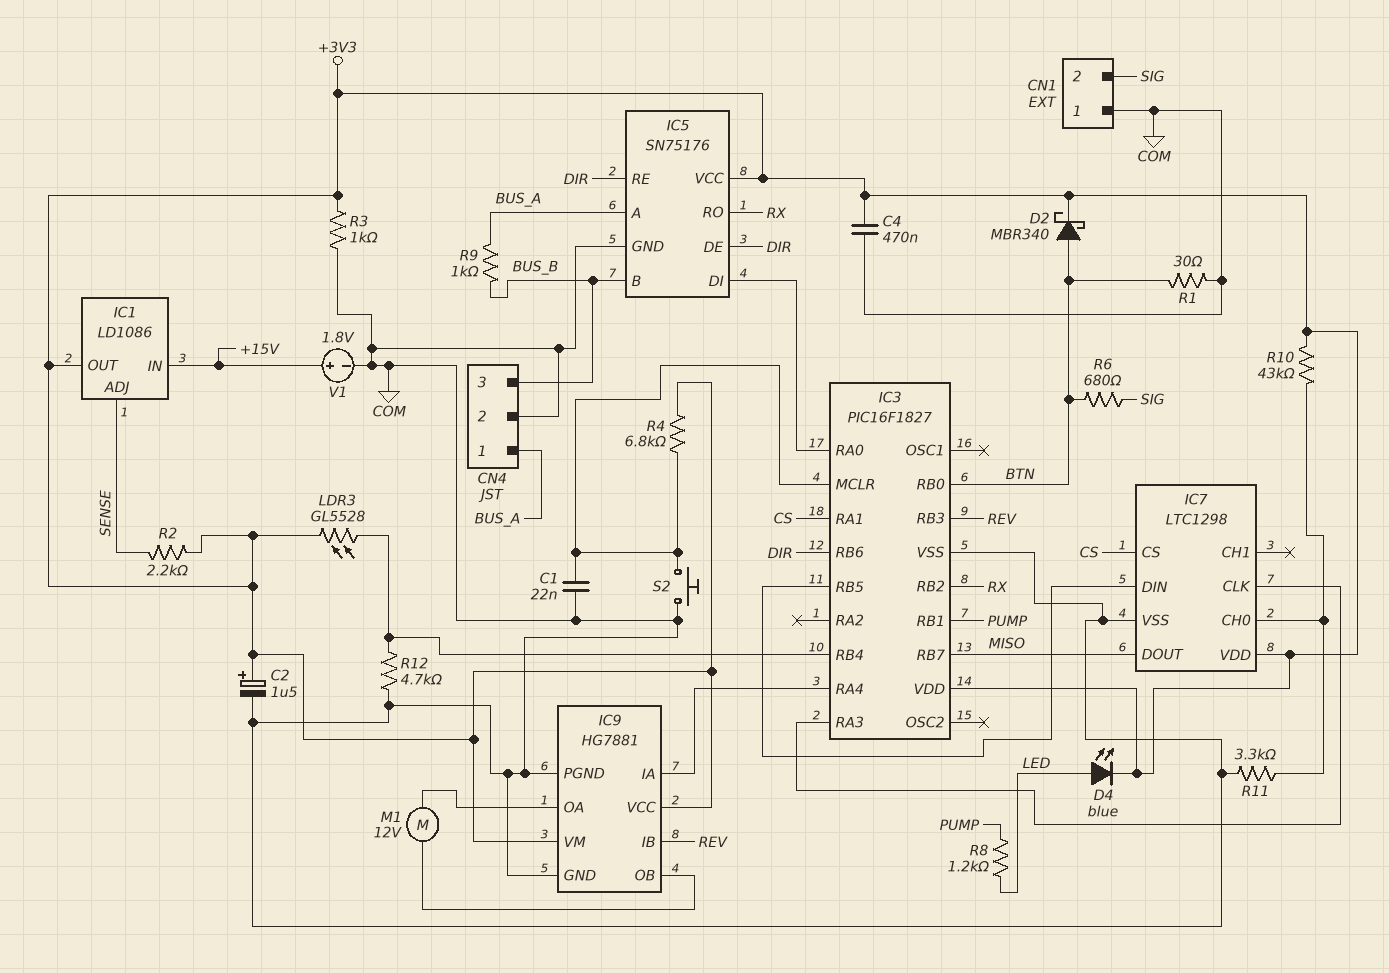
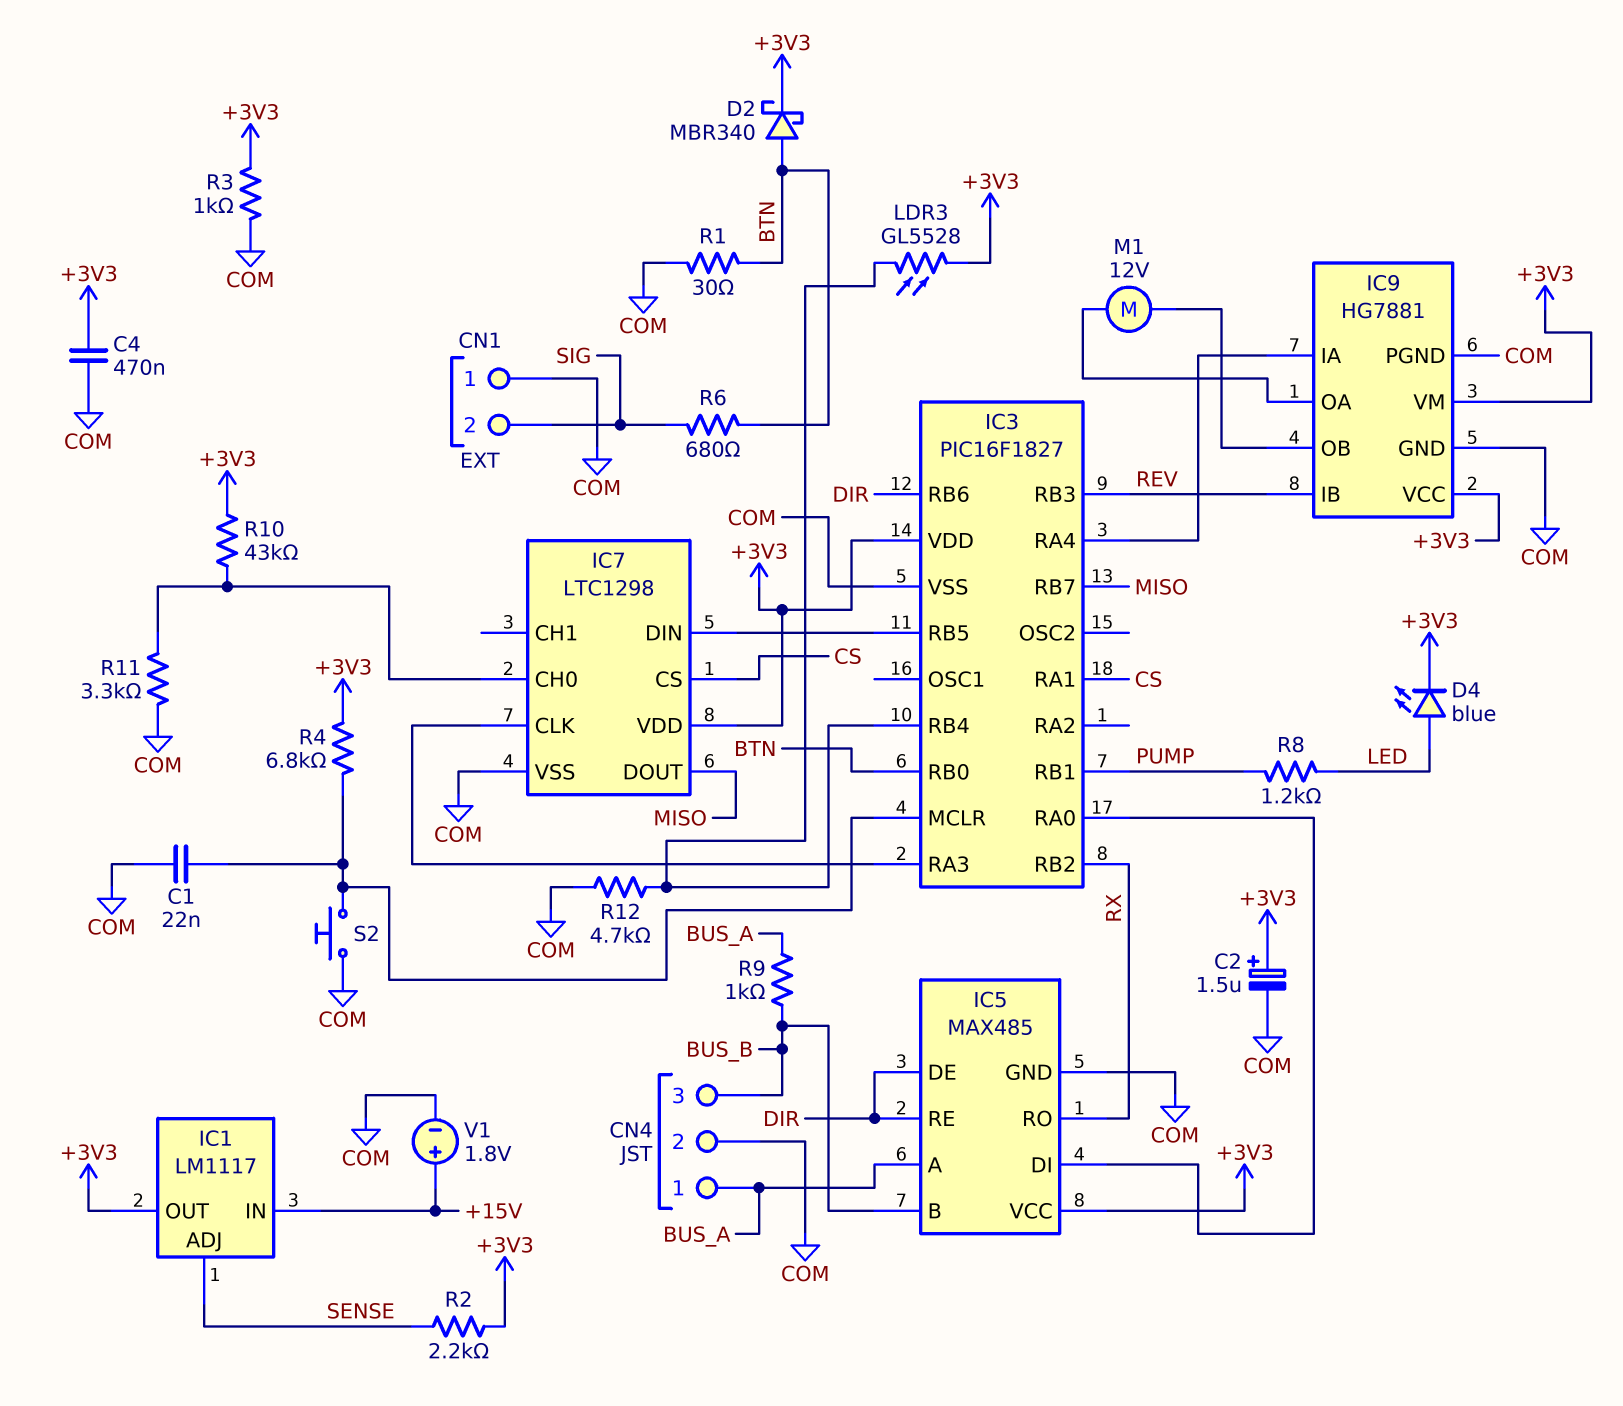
IC1: LD1086 -> LM1117
IC5: SN75176 -> MAX485

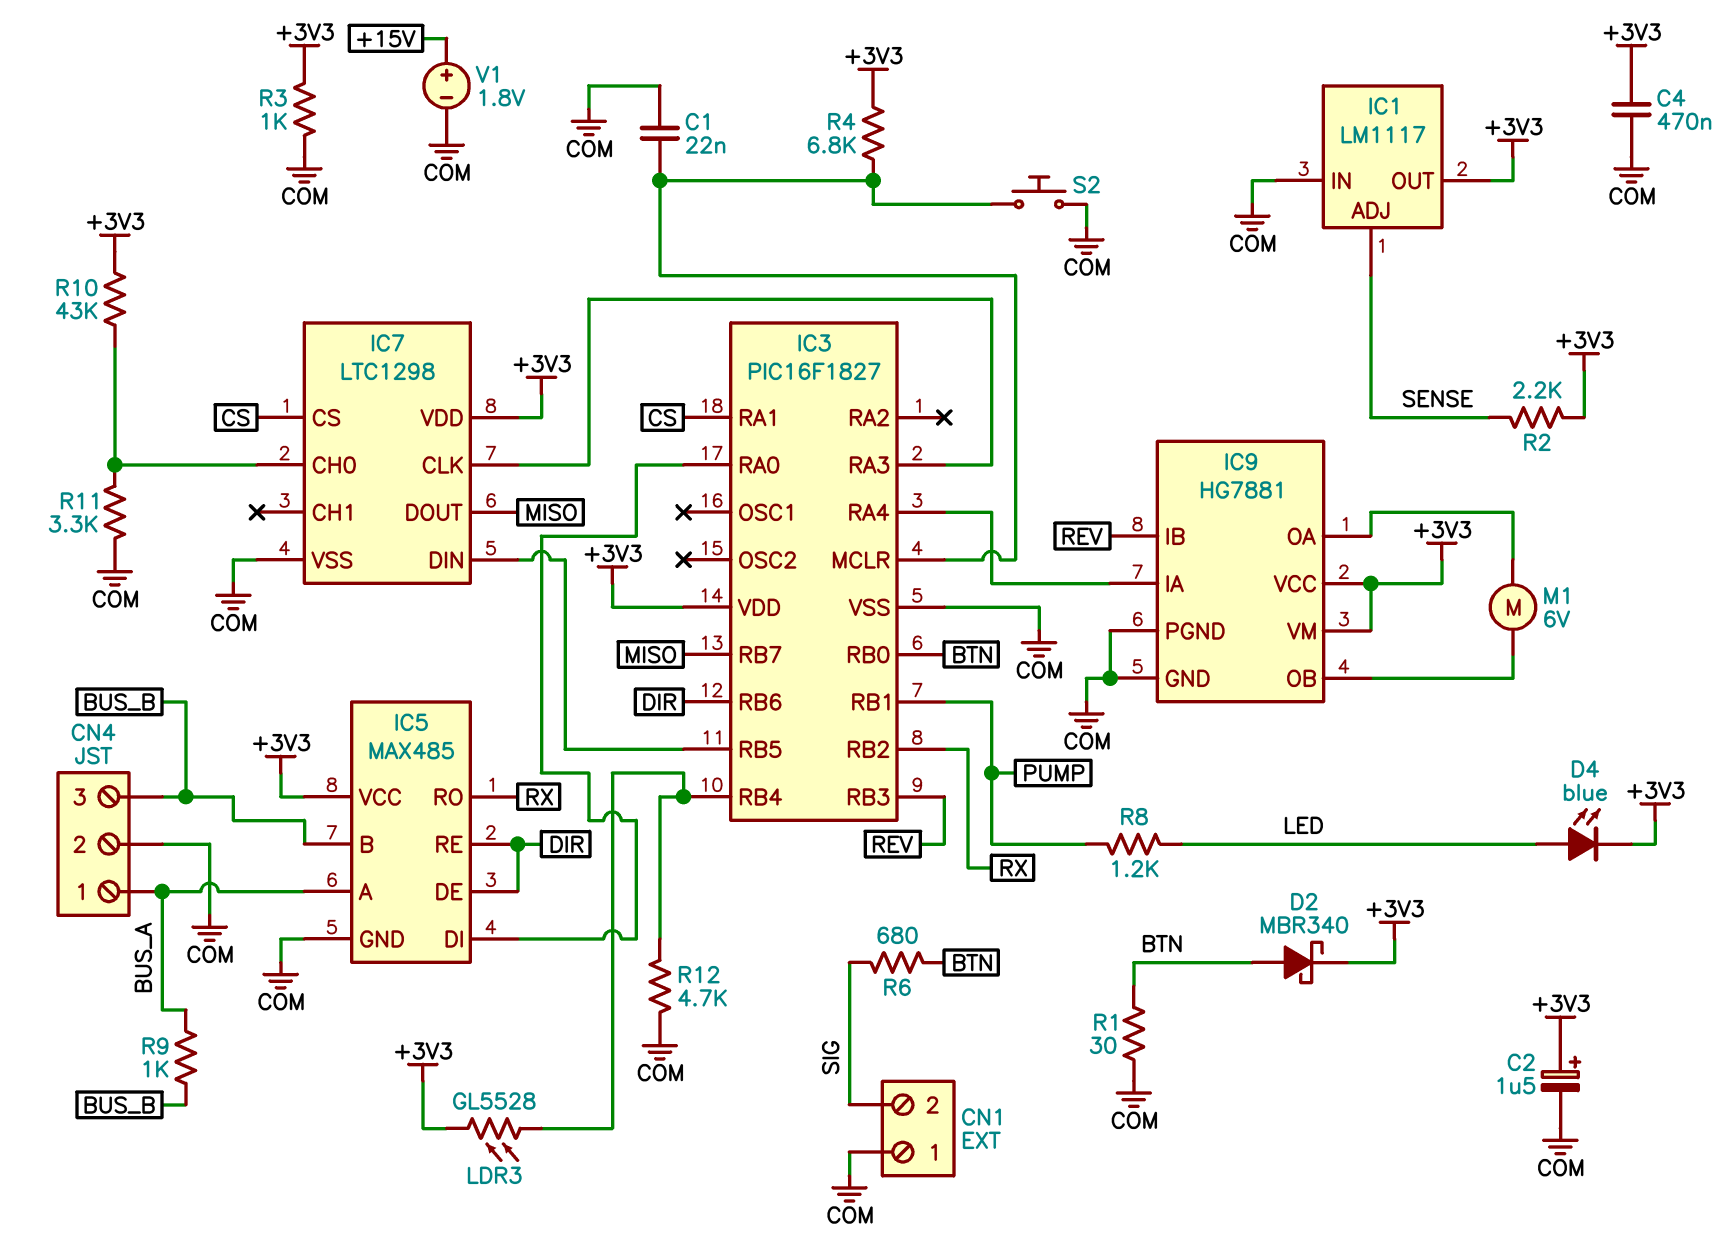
IC1 pin IN: +15V -> COM
M1: motor 12V (IC9/OA, IC9/OB) -> motor 6V (IC9/OA, IC9/OB)

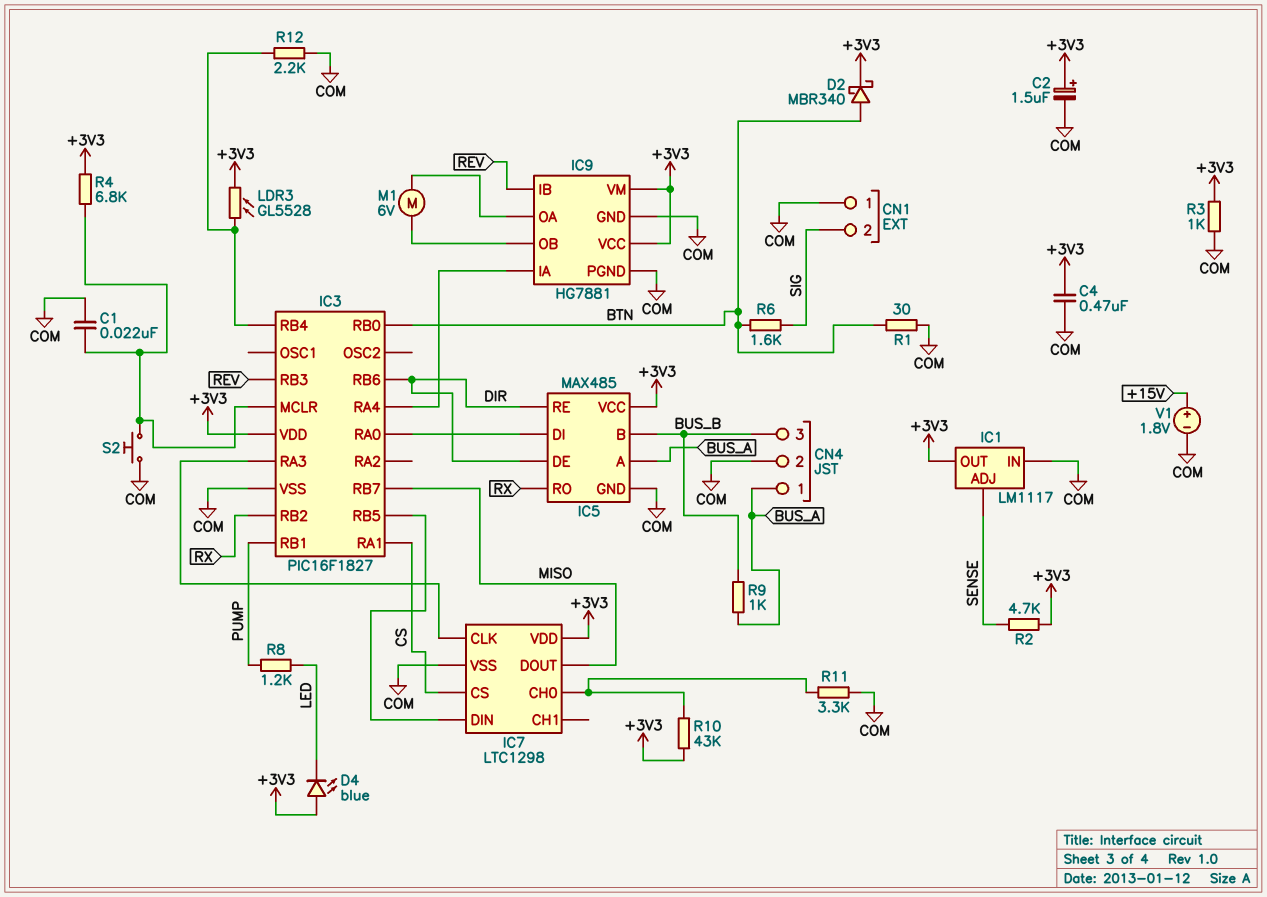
D4: LED blue (A LED, K +3V3) -> LED blue (A +3V3, K LED)
R2: 2.2k (+3V3, SENSE) -> 4.7k (+3V3, SENSE)
R6: 680 (BTN, SIG) -> 1.6k (BTN, SIG)
R12: 4.7k (COM, IC3/RB4) -> 2.2k (COM, IC3/RB4)

